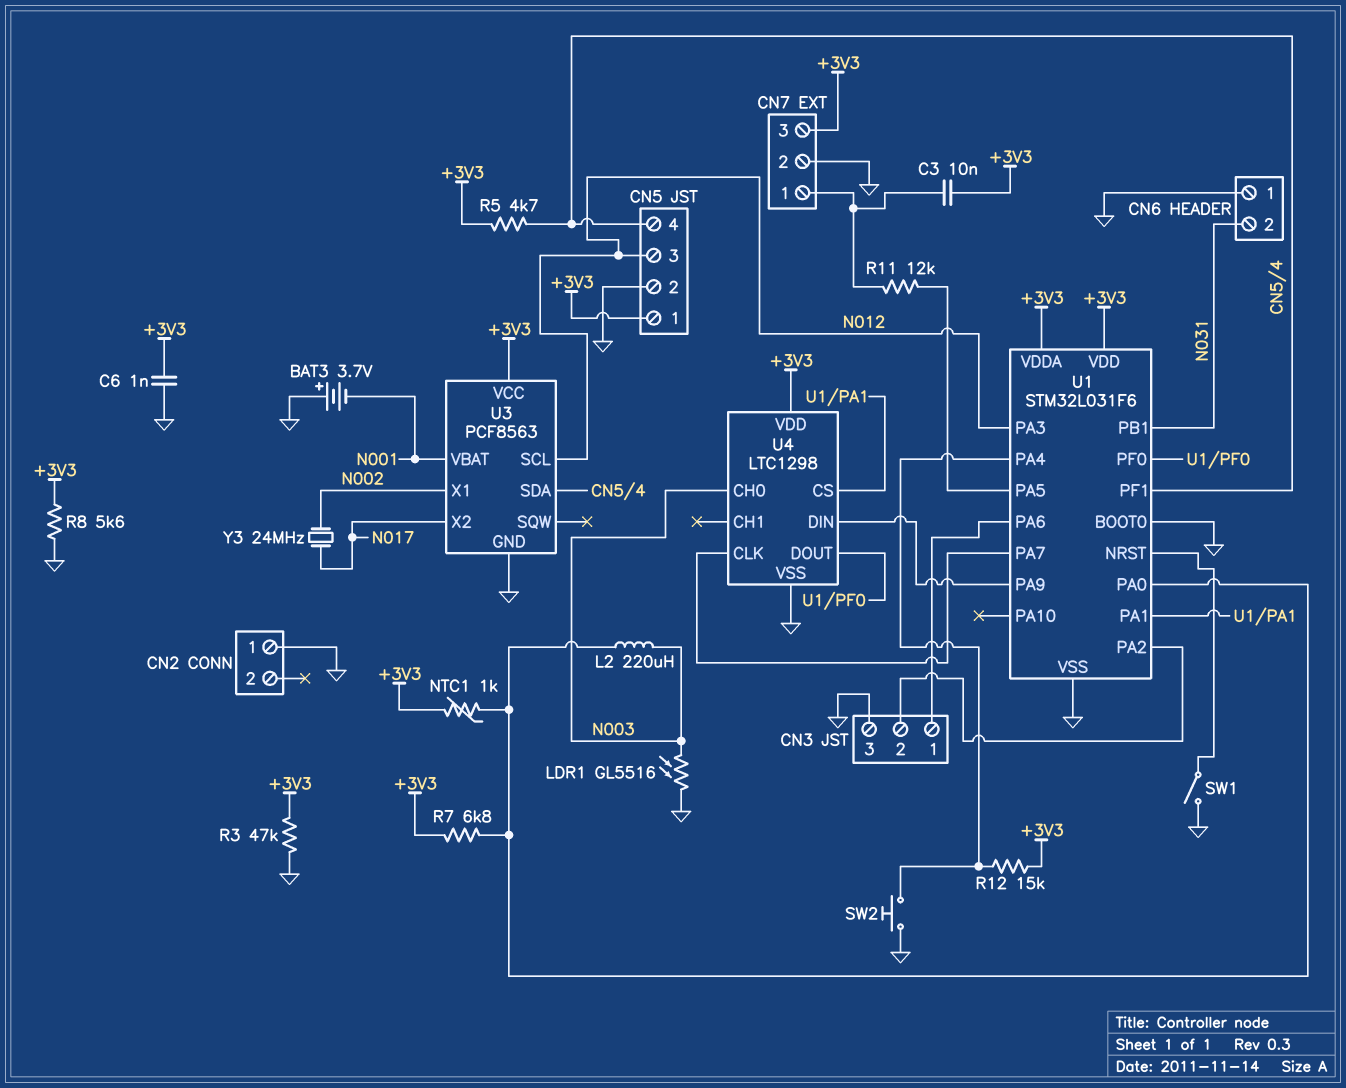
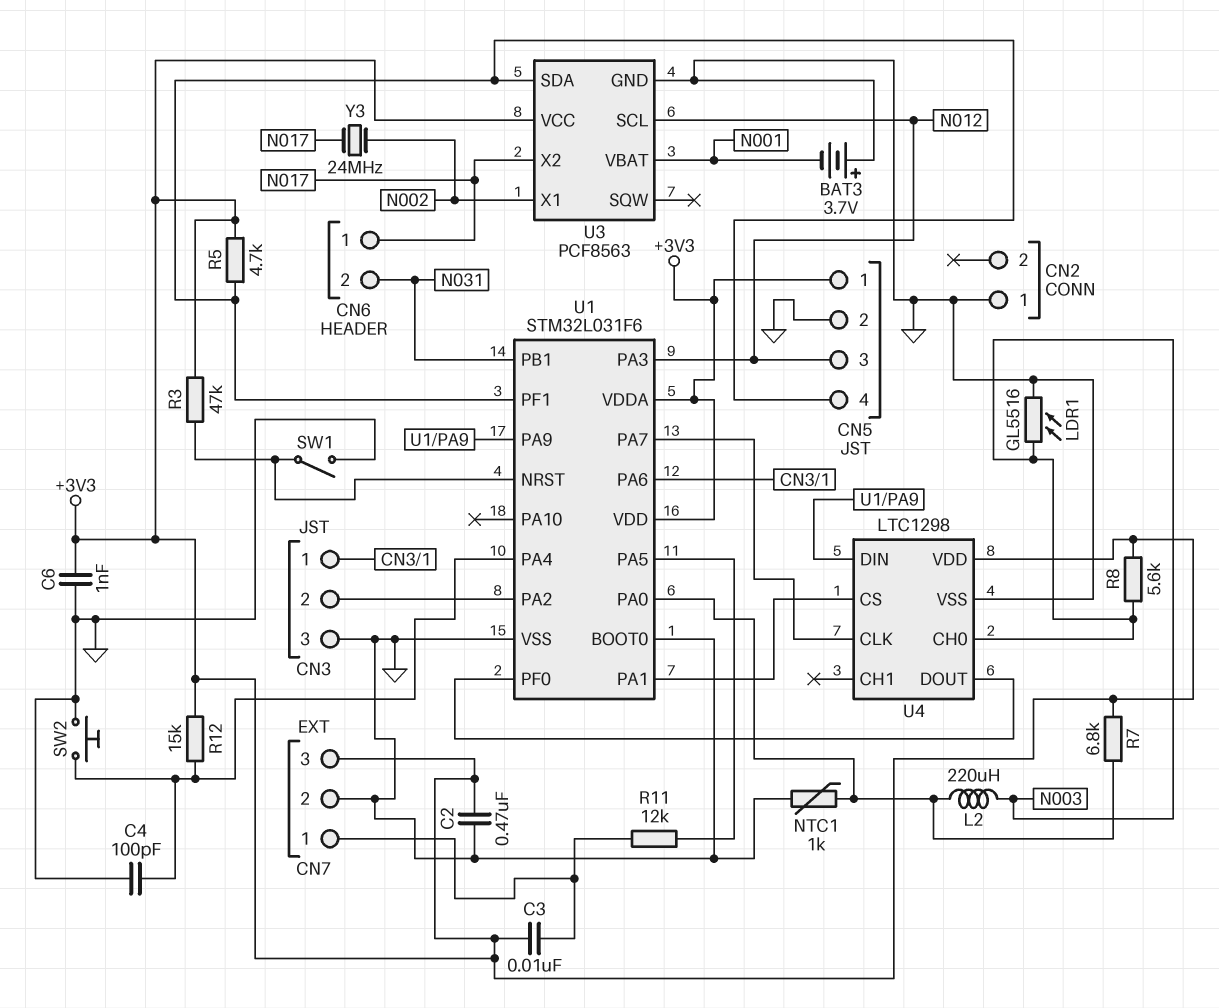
C2: none -> 470nF (+3V3, GND)
C4: none -> 100pF (GND, U1/PA4)
CN6 pin 1: GND -> N017
NTC1: 1k (+3V3, U1/PA0) -> 1k (GND, U1/PA0)
R3: 47k (+3V3, GND) -> 47k (+3V3, U1/NRST)
R8: 5.6k (+3V3, GND) -> 5.6k (+3V3, N003)

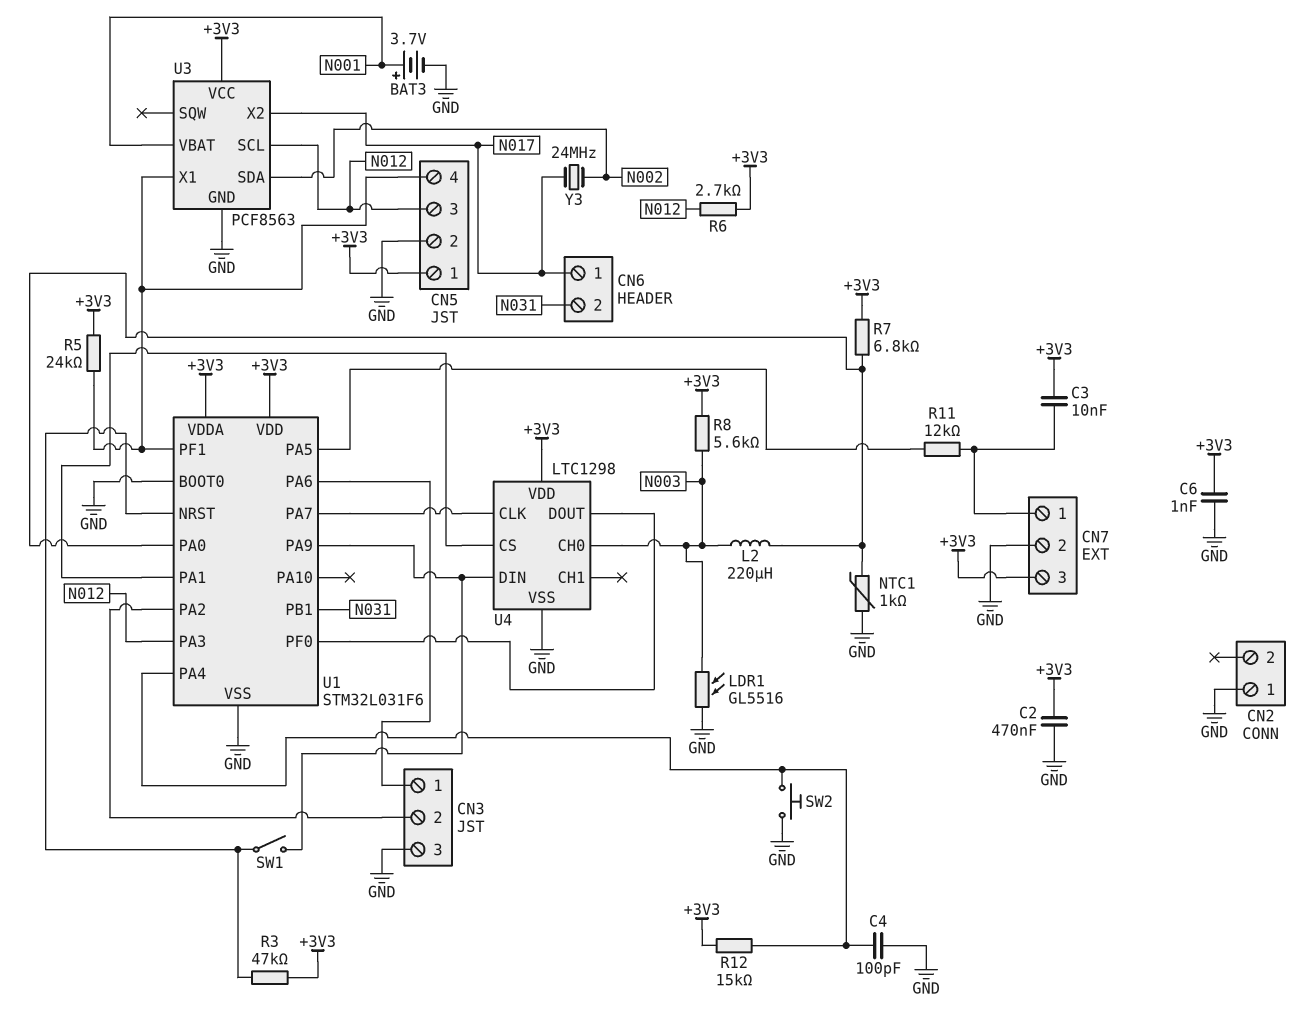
BAT3: 3.7V (plus GND, minus N001) -> 3.7V (plus N001, minus GND)
R5: 4.7k (+3V3, CN5/4) -> 24k (+3V3, CN5/4)
R6: none -> 2.7k (+3V3, N012)
SW1: switch (GND, U1/NRST) -> switch (U1/NRST, U1/PA9)
U3 pin SDA: CN5/4 -> N002
U3 pin X1: N002 -> CN5/4

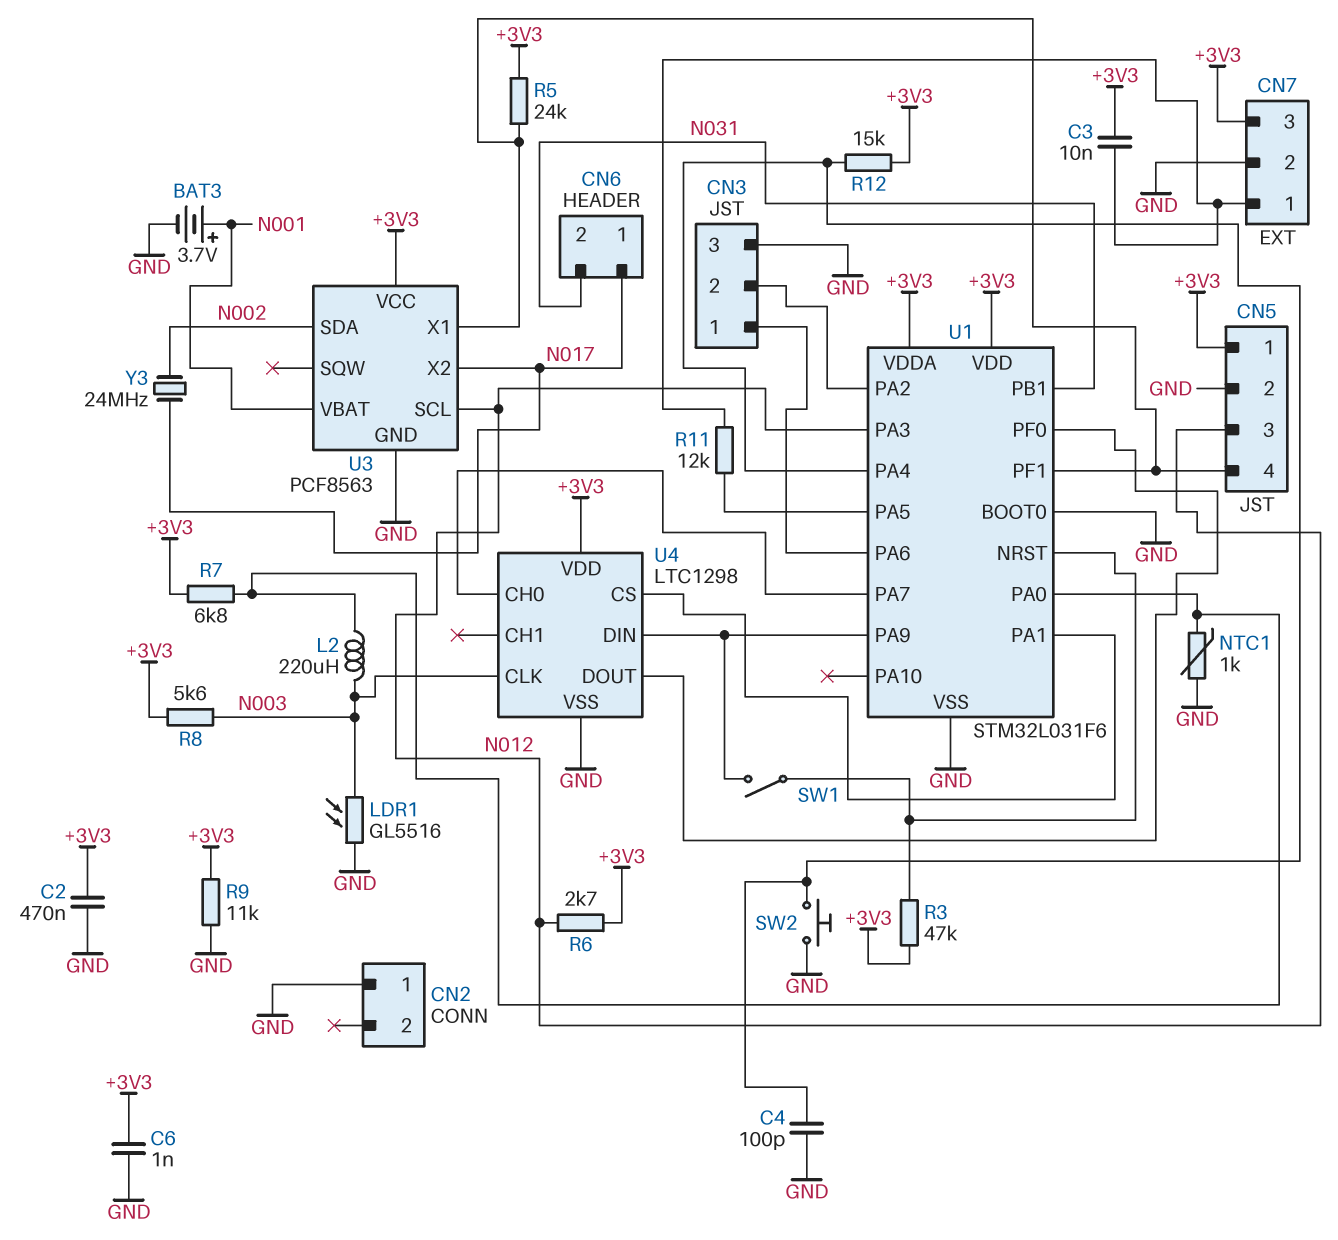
R9: none -> 11k (+3V3, GND)
U4 pin CH0: N003 -> U1/PA7
U4 pin CLK: U1/PA7 -> N003

